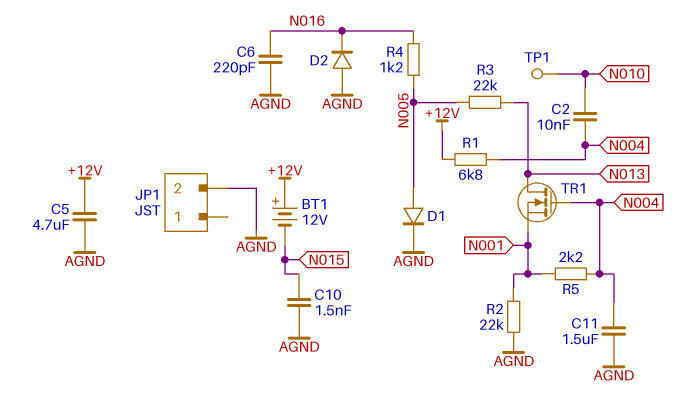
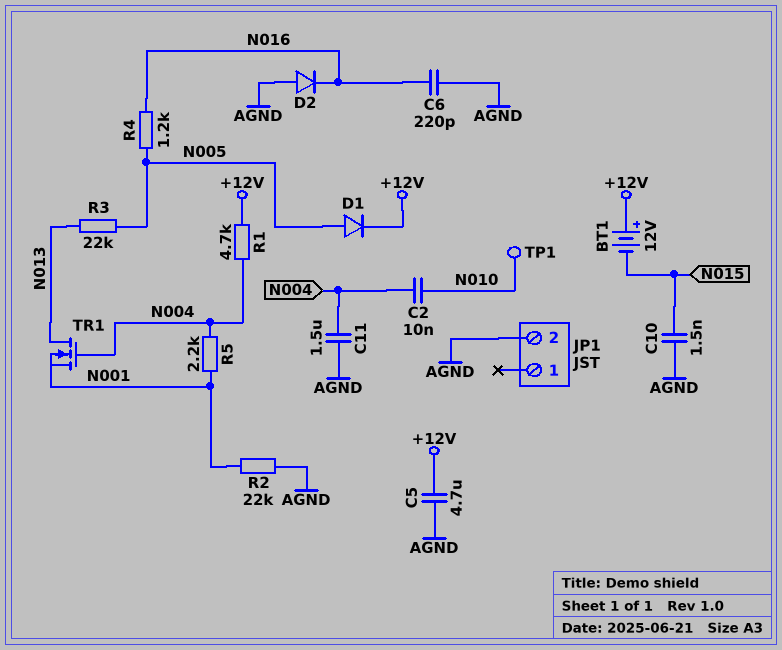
D1: diode (A N005, K AGND) -> diode (A N005, K +12V)
R1: 6.8k (+12V, N004) -> 4.7k (+12V, N004)

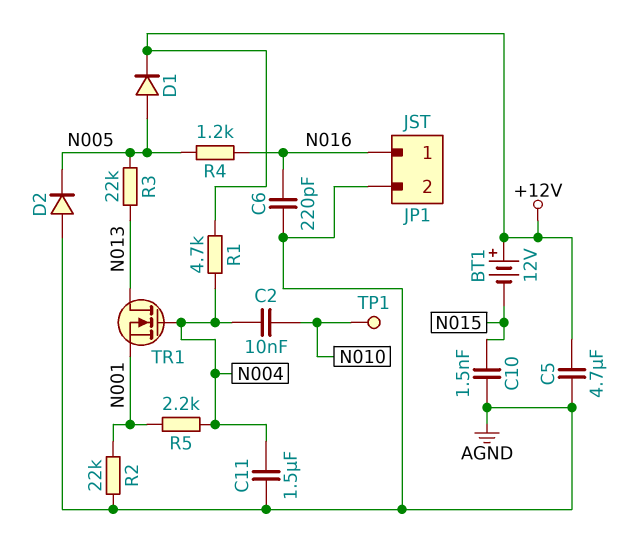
D2: diode (A AGND, K N016) -> diode (A AGND, K N005)
JP1 pin 1: none -> N016

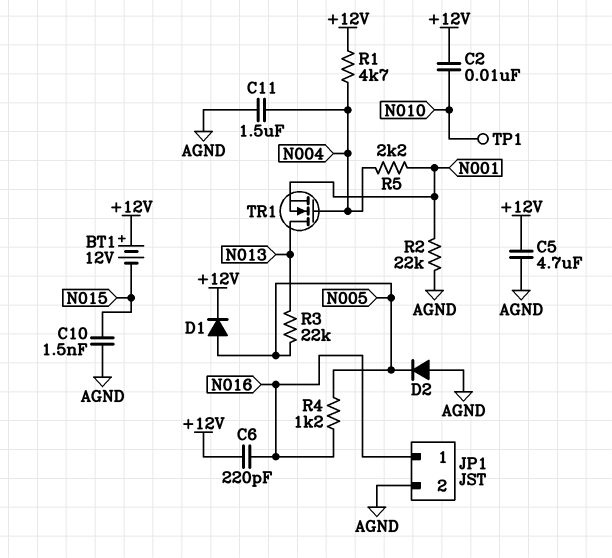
C2: 10nF (N004, N010) -> 10nF (+12V, N010)
C6: 220pF (AGND, N016) -> 220pF (+12V, N016)

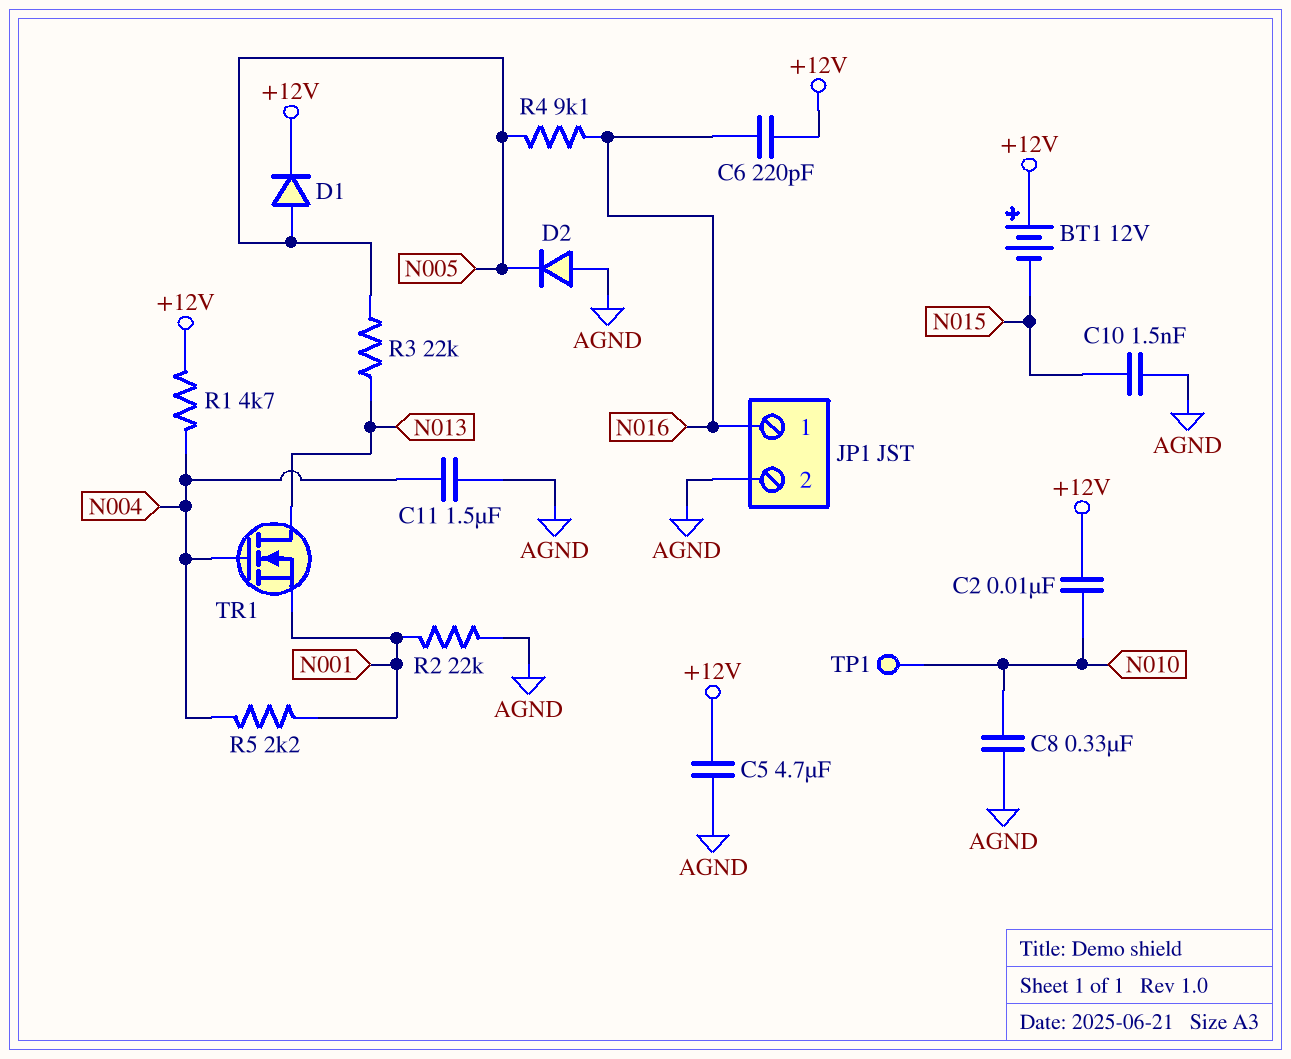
C8: none -> 330nF (AGND, N010)
R4: 1.2k (N005, N016) -> 9.1k (N005, N016)

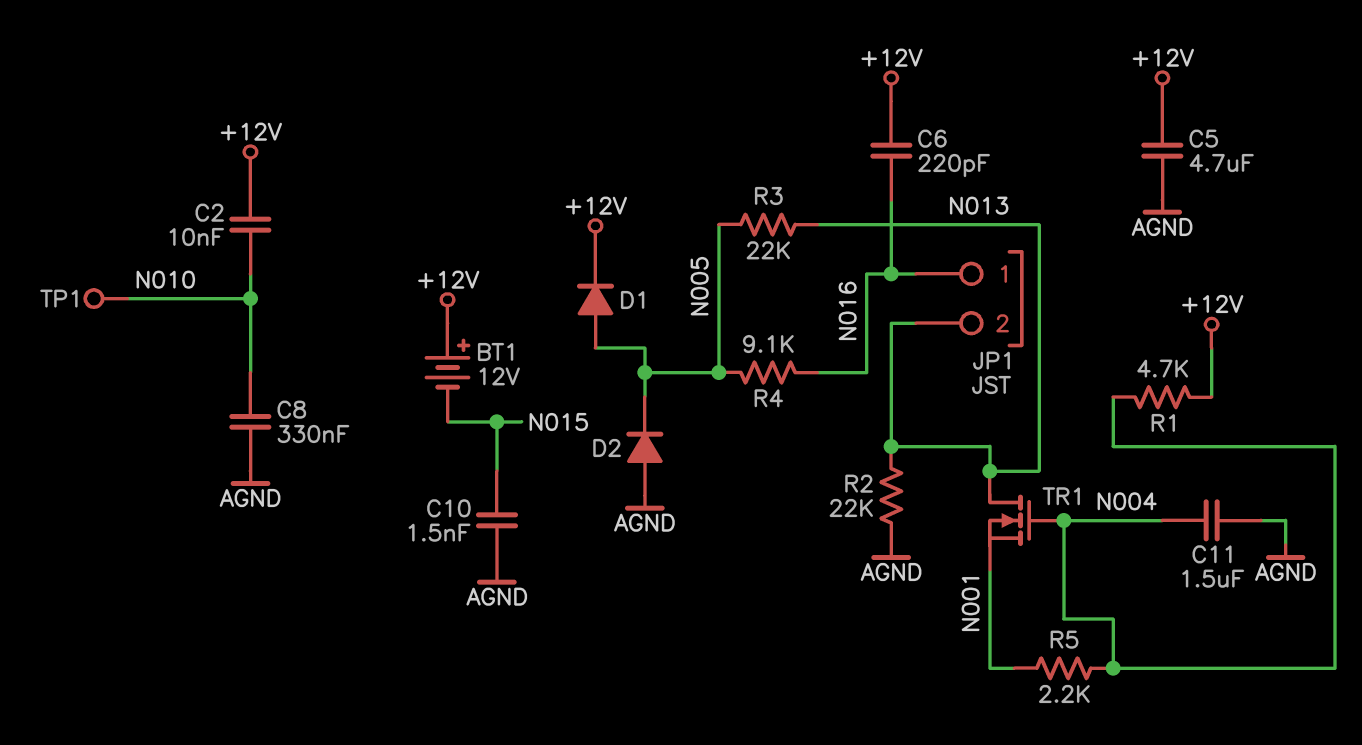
JP1 pin 2: AGND -> N013
R2: 22k (AGND, N001) -> 22k (AGND, N013)

